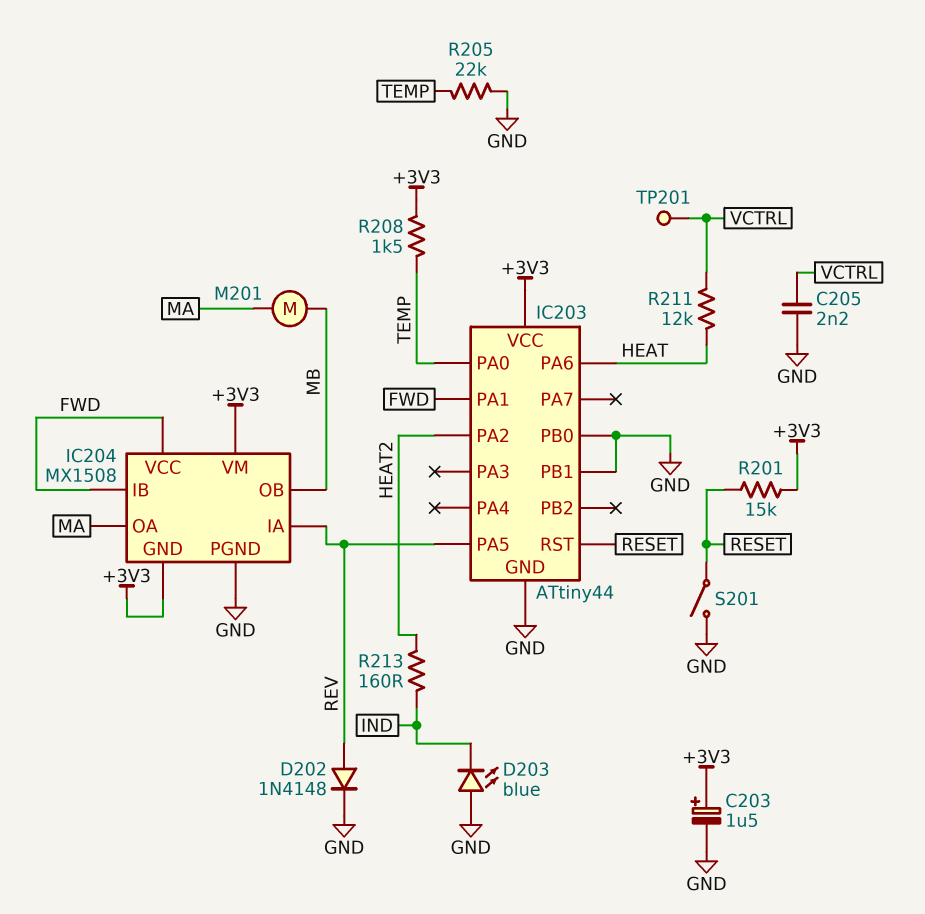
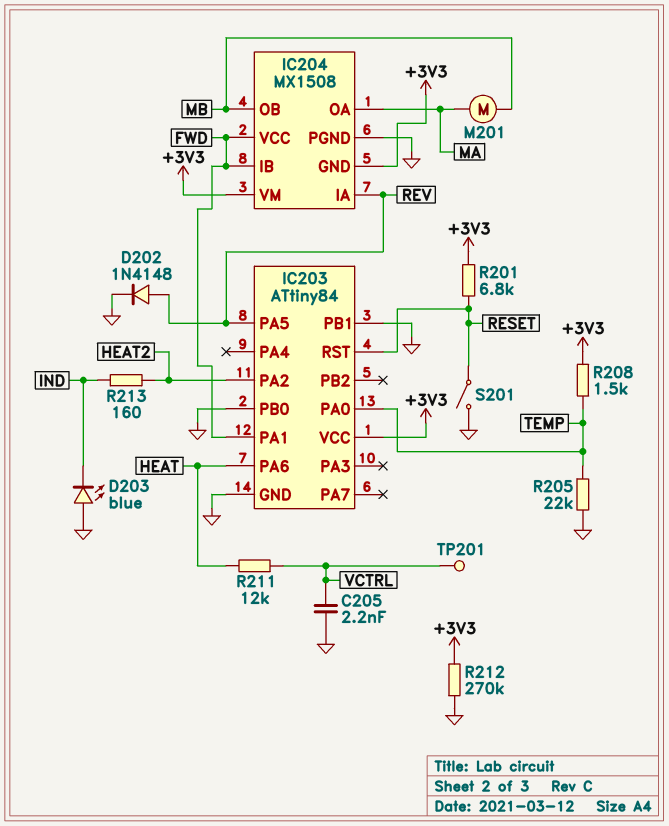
C203: 1.5uF (plus +3V3, minus GND) -> none
IC203: ATtiny44 -> ATtiny84
R201: 15k (+3V3, RESET) -> 6.8k (+3V3, RESET)
R212: none -> 270k (+3V3, GND)

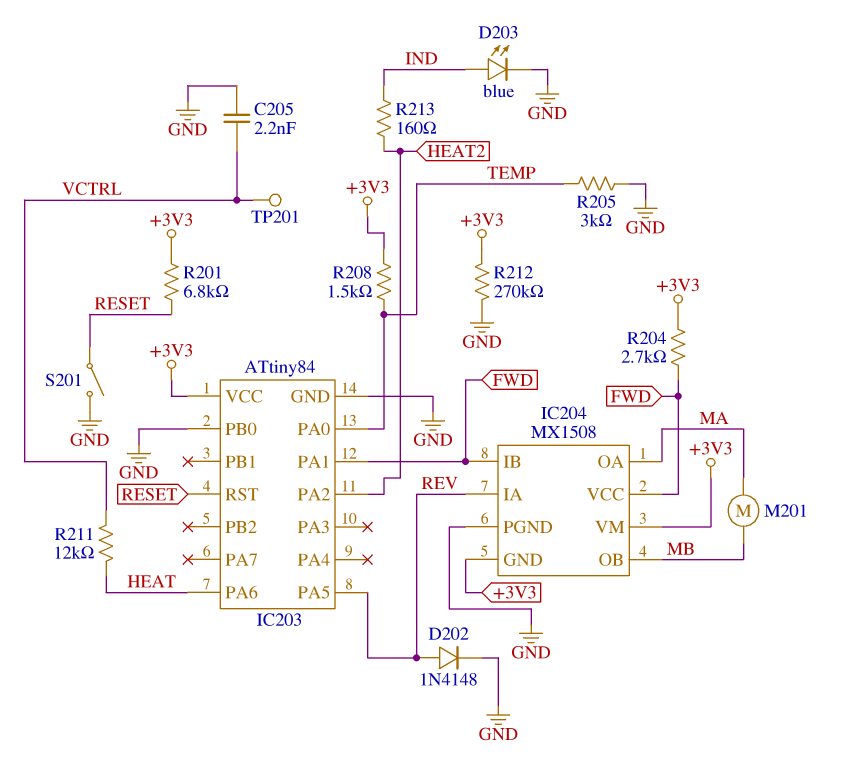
D203: LED blue (A GND, K IND) -> LED blue (A IND, K GND)
IC203 pin PB1: GND -> none
R204: none -> 2.7k (+3V3, FWD)
R205: 22k (GND, TEMP) -> 3k (GND, TEMP)

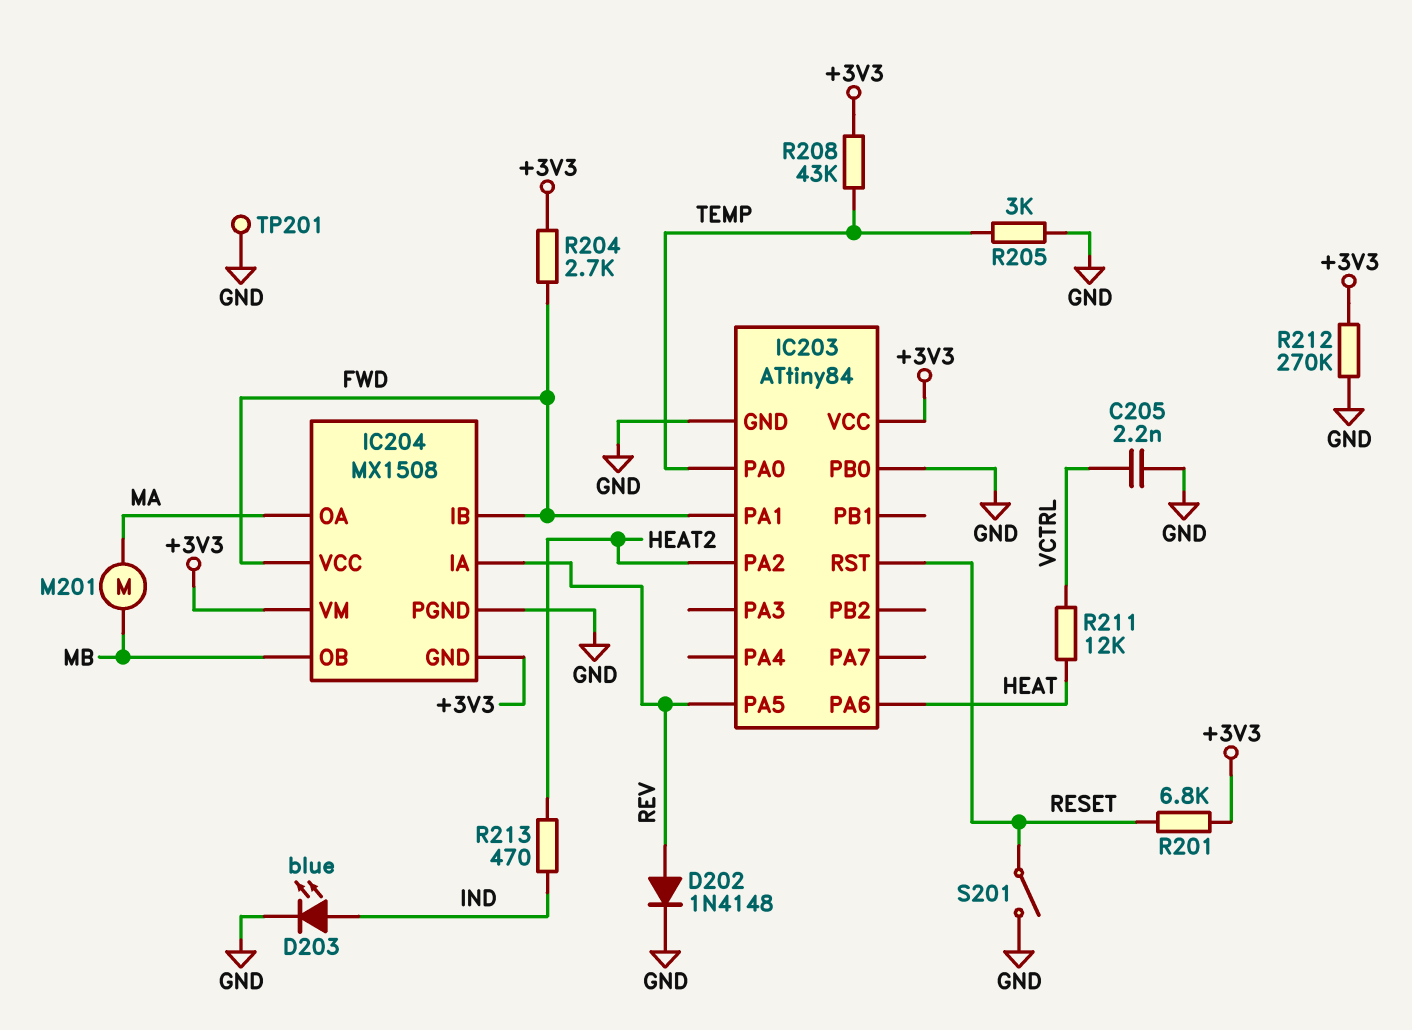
R208: 1.5k (+3V3, TEMP) -> 43k (+3V3, TEMP)
R213: 160 (HEAT2, IND) -> 470 (HEAT2, IND)
TP201: test point (VCTRL) -> test point (GND)

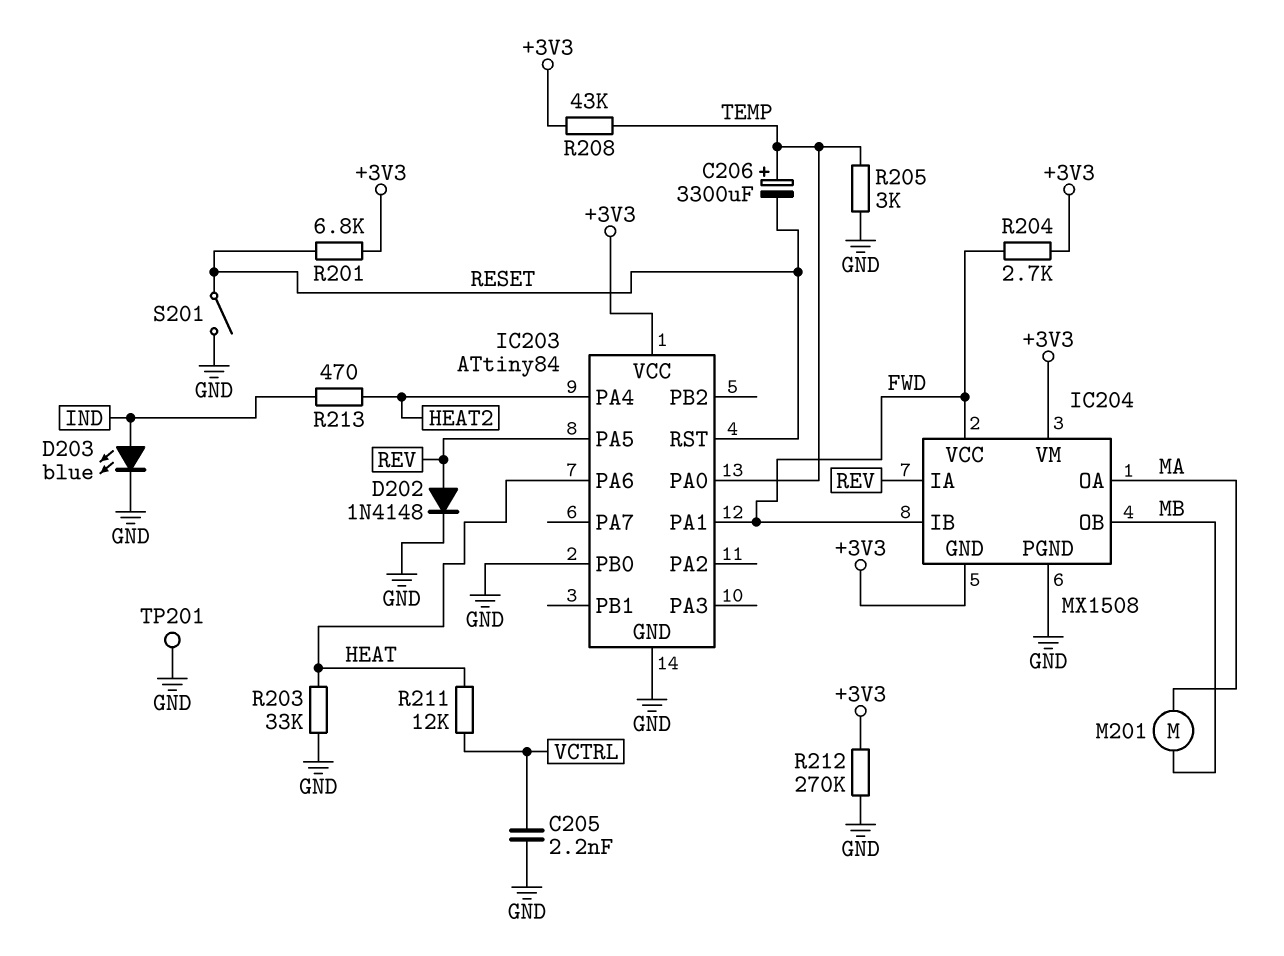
C206: none -> 3300uF (plus TEMP, minus RESET)
IC203 pin PA2: HEAT2 -> none
IC203 pin PA4: none -> HEAT2
R203: none -> 33k (GND, HEAT)

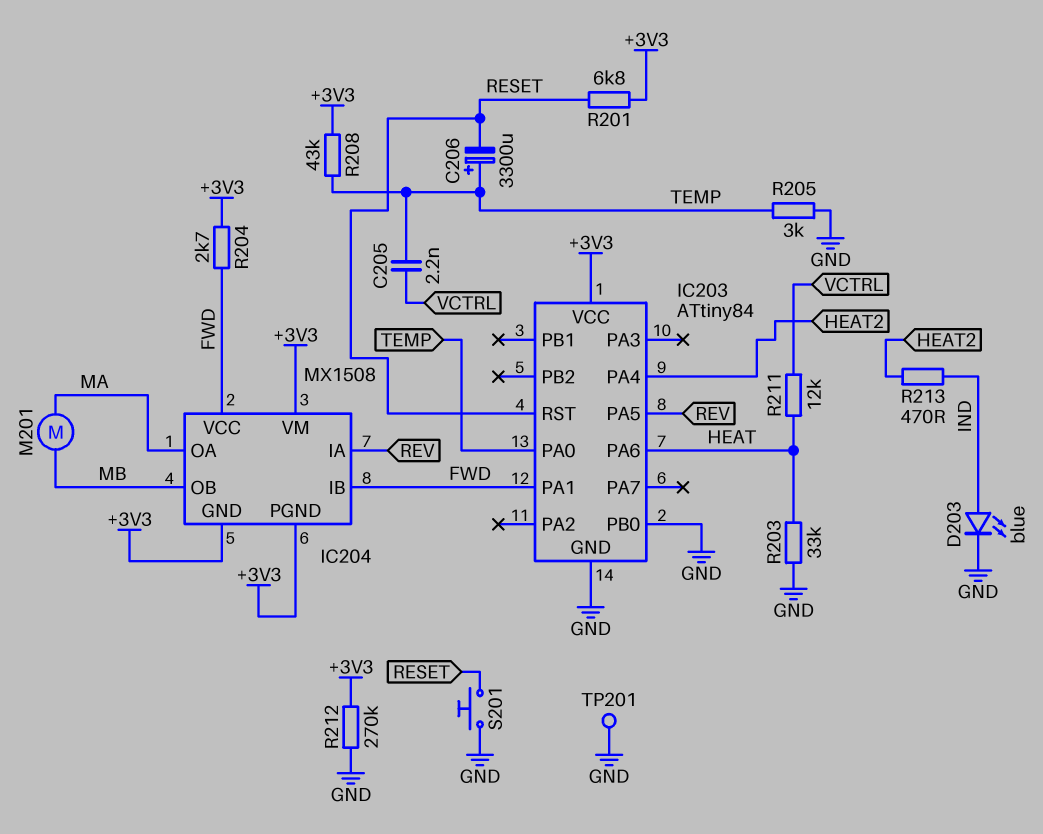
C205: 2.2nF (GND, VCTRL) -> 2.2nF (TEMP, VCTRL)
D202: diode 1N4148 (A REV, K GND) -> none
IC204 pin PGND: GND -> +3V3
S201: switch (GND, RESET) -> button (GND, RESET)

